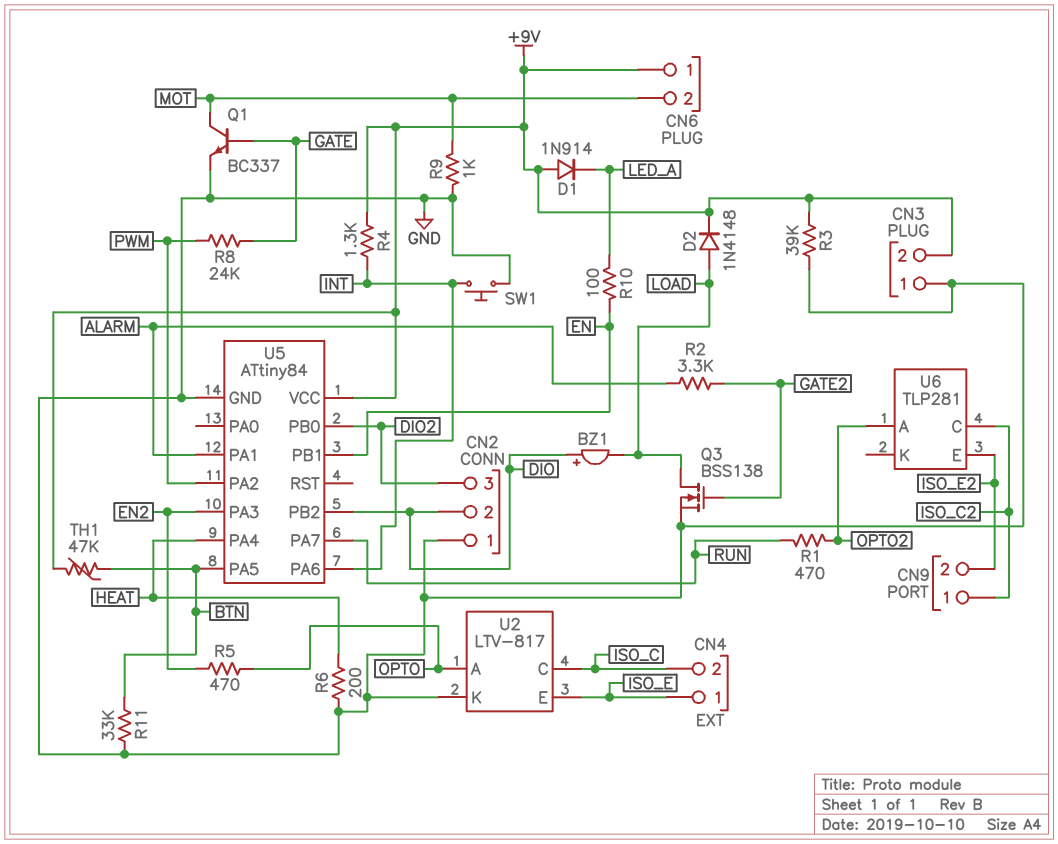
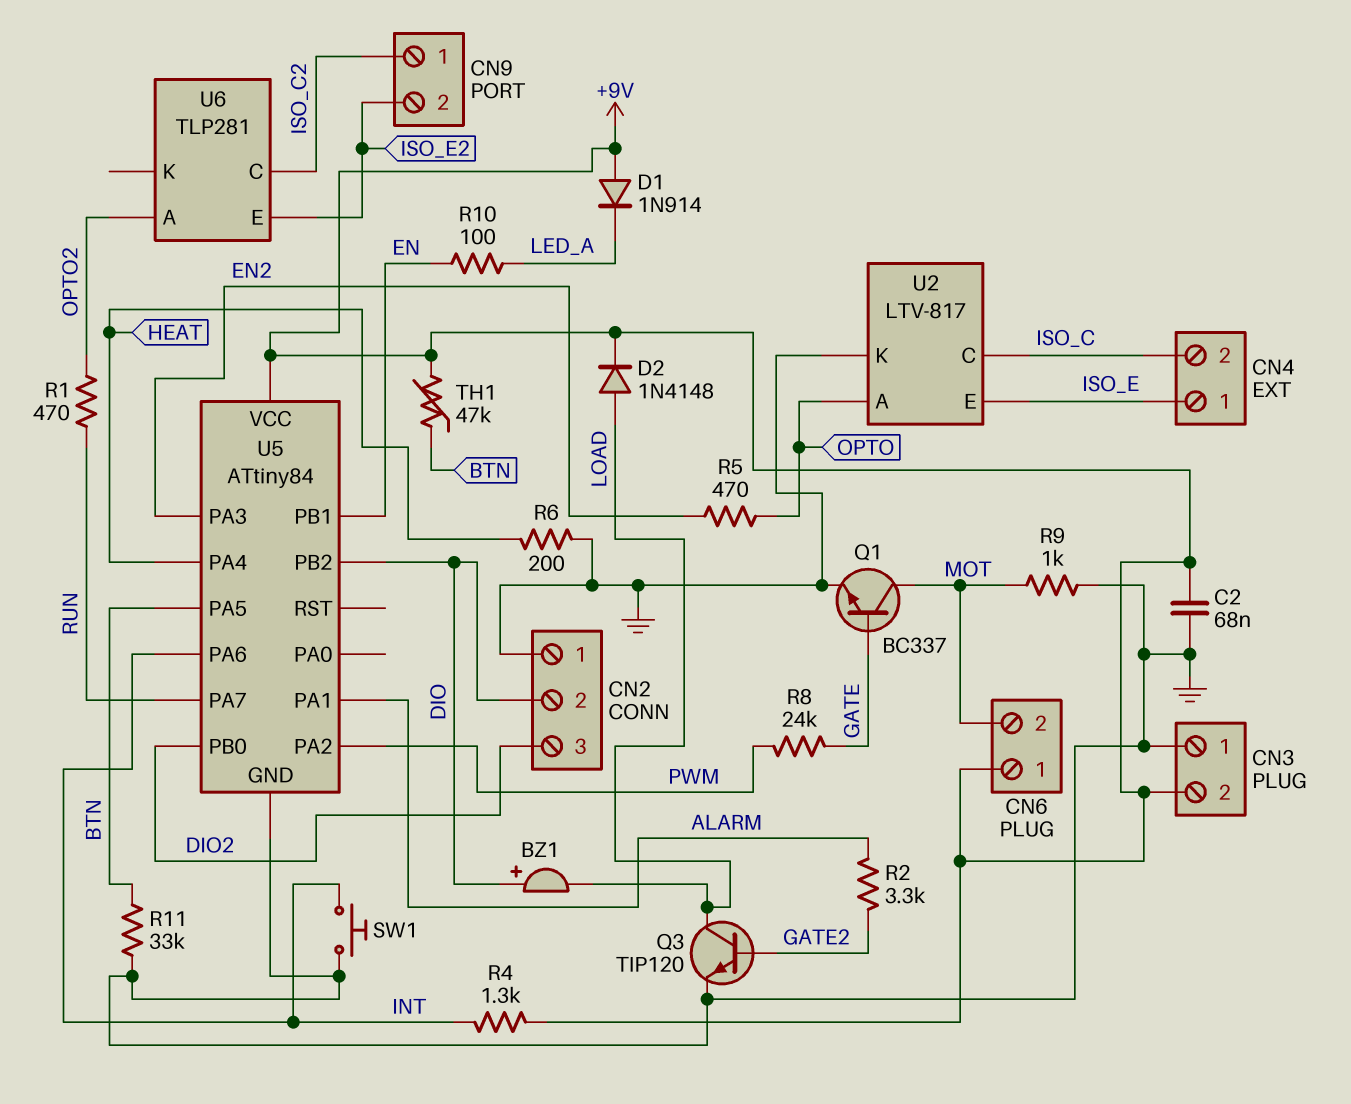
C2: none -> 68nF (+9V, GND)
Q3: NMOS BSS138 (G GATE2, D LOAD, S GND) -> NPN TIP120 (B GATE2, C LOAD, E GND)
R3: 39k (+9V, GND) -> none

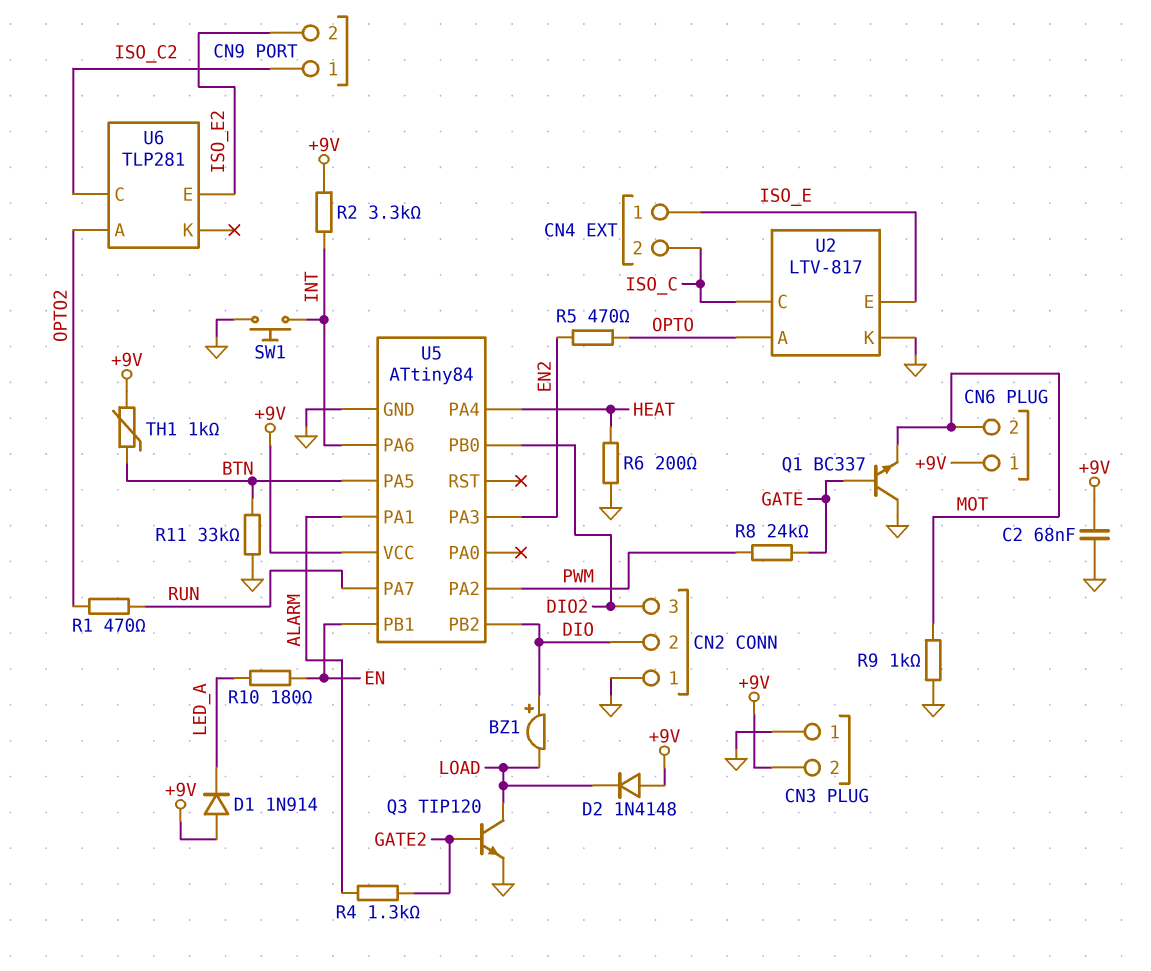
D2: diode 1N4148 (A LOAD, K +9V) -> diode 1N4148 (A +9V, K LOAD)
Q1: NPN BC337 (B GATE, C MOT, E GND) -> NPN BC337 (B GATE, C GND, E MOT)
R2: 3.3k (ALARM, GATE2) -> 3.3k (+9V, INT)
R4: 1.3k (+9V, INT) -> 1.3k (ALARM, GATE2)
R10: 100 (EN, LED_A) -> 180 (EN, LED_A)
TH1: 47k (+9V, BTN) -> 1k (+9V, BTN)

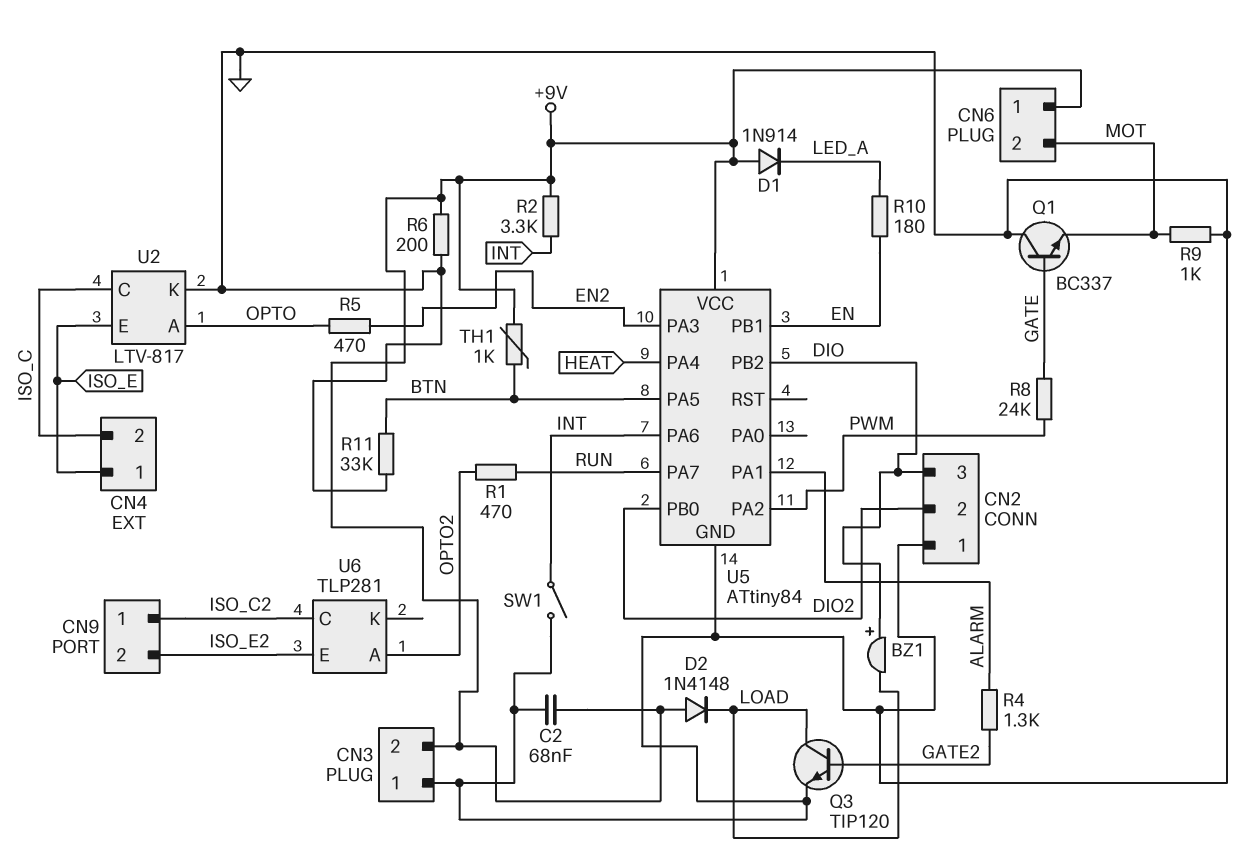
CN2 pin 2: DIO -> DIO2
CN2 pin 3: DIO2 -> DIO
R6: 200 (GND, HEAT) -> 200 (+9V, GND)
SW1: button (GND, INT) -> switch (GND, INT)

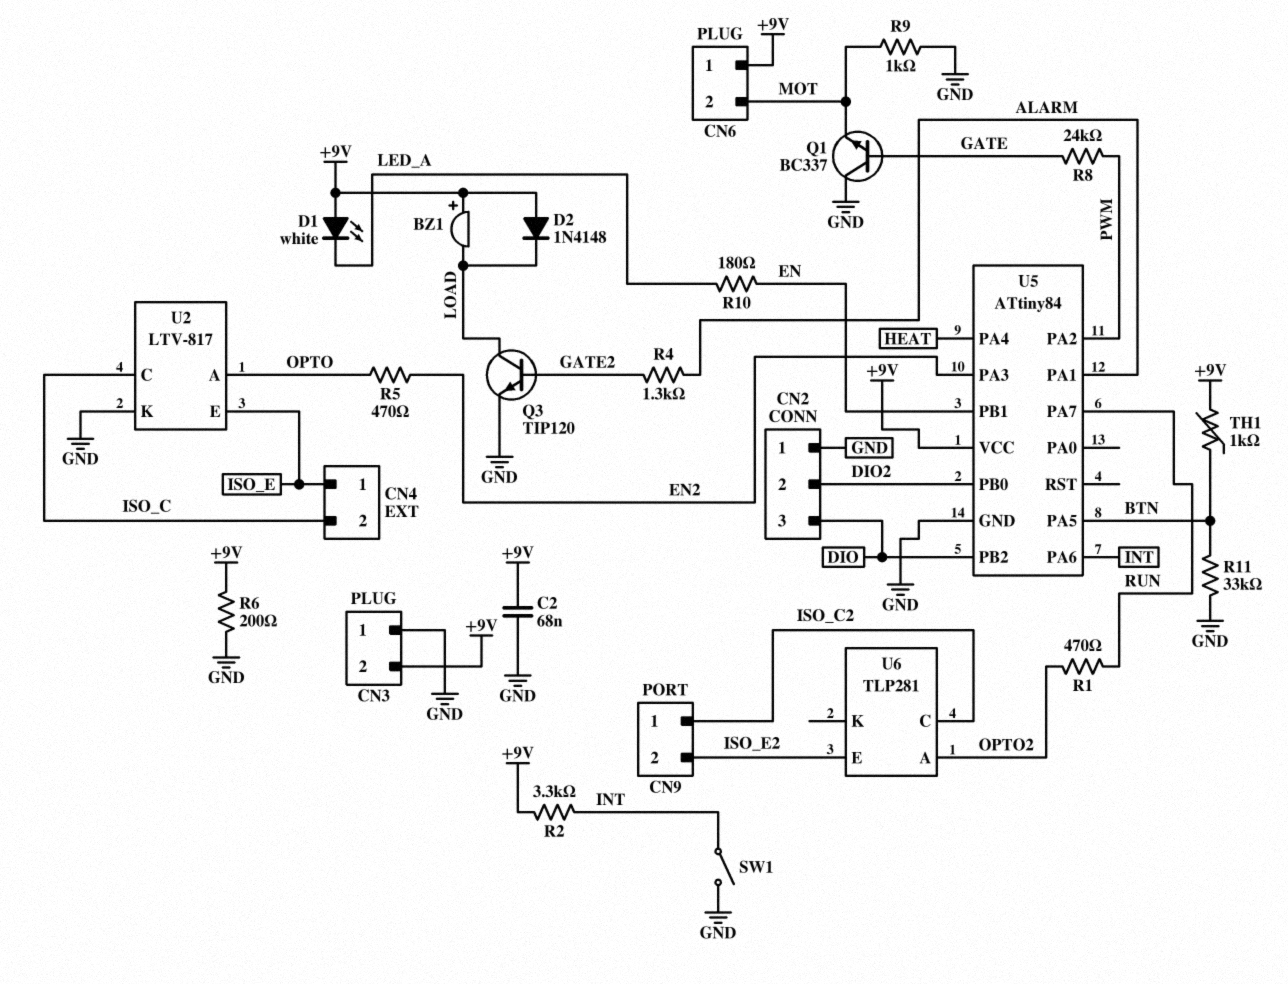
BZ1: buzzer (plus DIO, minus LOAD) -> buzzer (plus +9V, minus LOAD)
D1: diode 1N914 (A +9V, K LED_A) -> LED white (A +9V, K LED_A)

